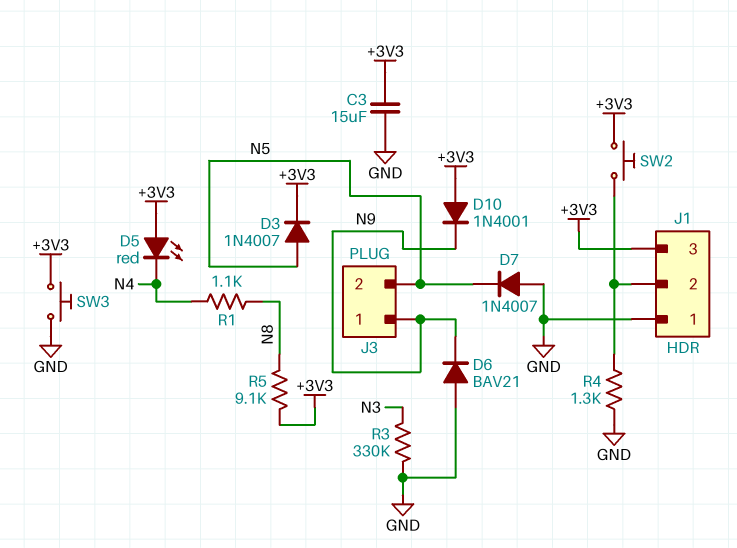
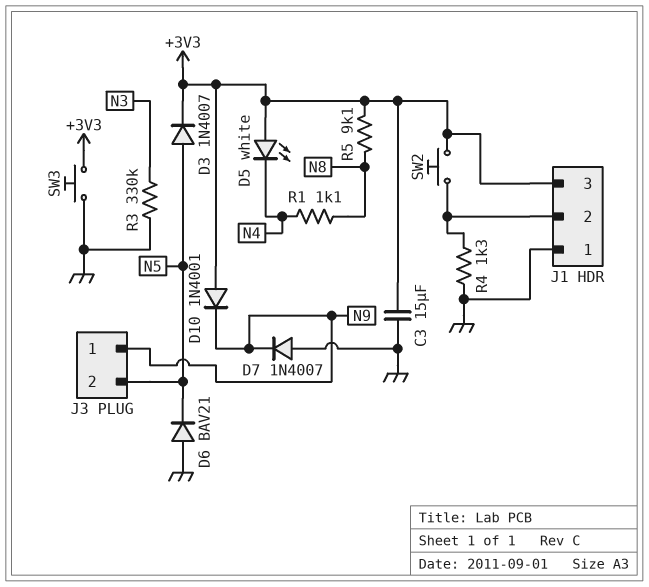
D5: LED red (A +3V3, K N4) -> LED white (A +3V3, K N4)
D6: diode BAV21 (A GND, K N9) -> diode BAV21 (A GND, K N5)
D7: diode 1N4007 (A GND, K N5) -> diode 1N4007 (A GND, K N9)

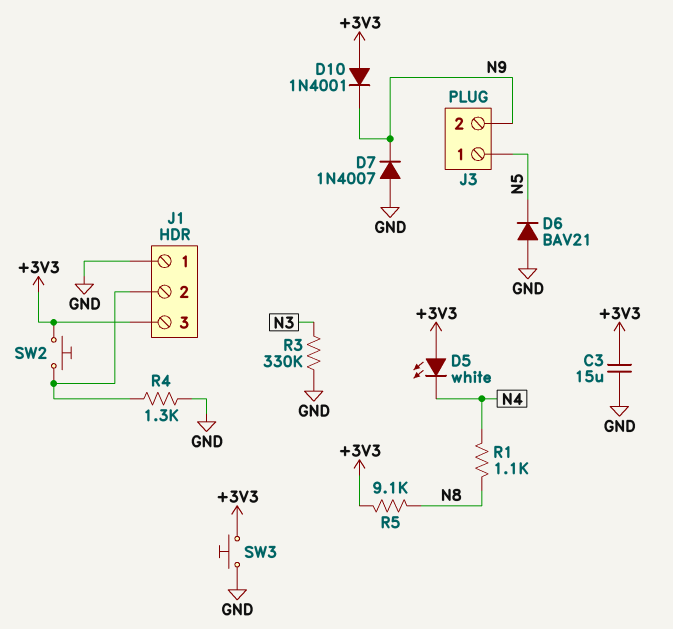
D3: diode 1N4007 (A N5, K +3V3) -> none
J3 pin 1: N9 -> N5
J3 pin 2: N5 -> N9

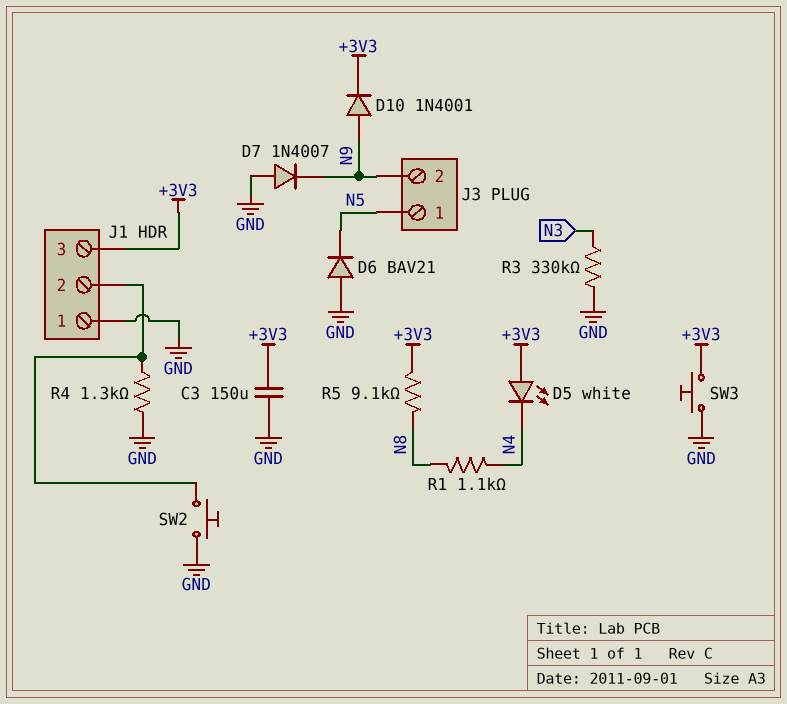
C3: 15uF (+3V3, GND) -> 150uF (+3V3, GND)
D10: diode 1N4001 (A +3V3, K N9) -> diode 1N4001 (A N9, K +3V3)
SW2: button (+3V3, J1/2) -> button (GND, J1/2)

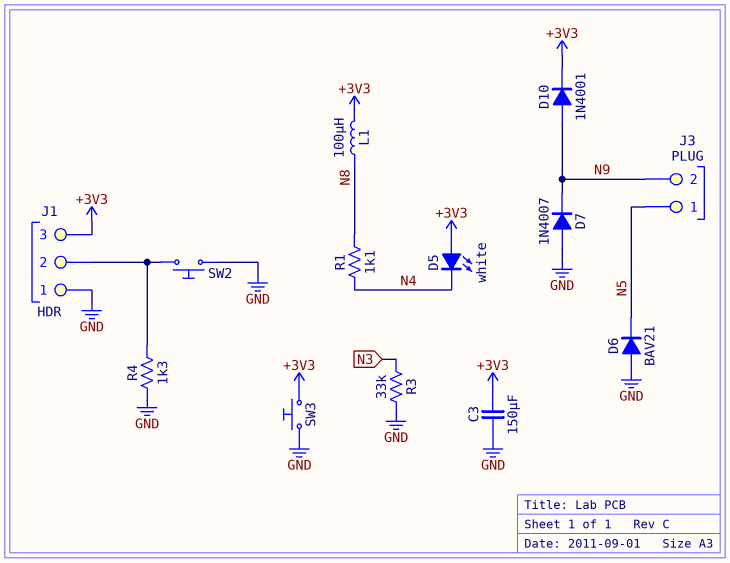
L1: none -> 100uH (+3V3, N8)
R3: 330k (GND, N3) -> 33k (GND, N3)
R5: 9.1k (+3V3, N8) -> none

